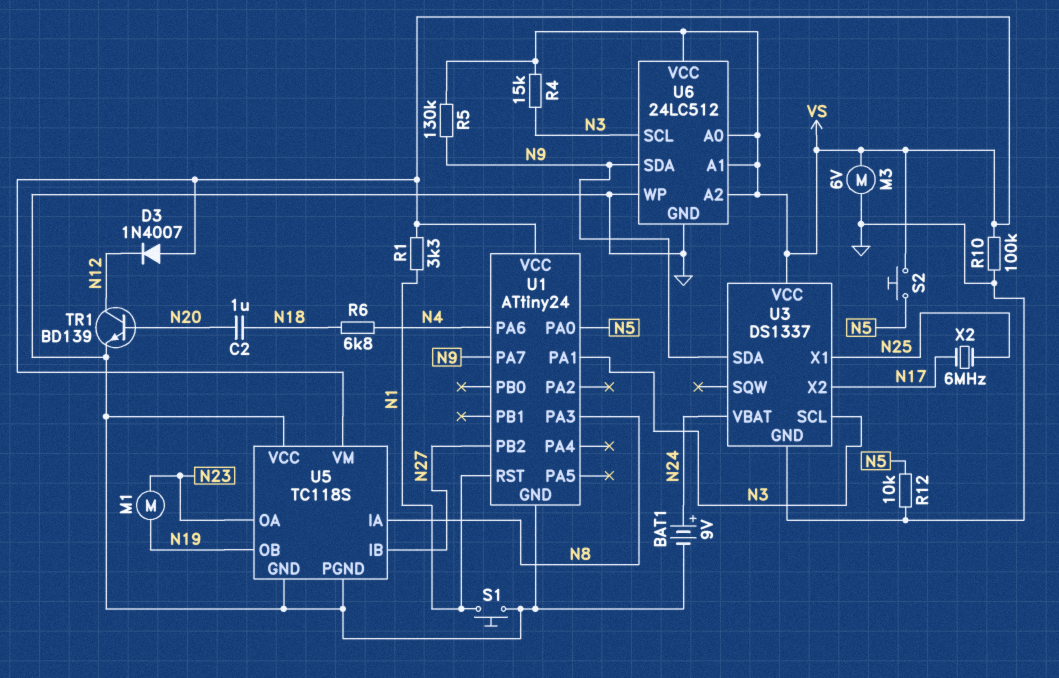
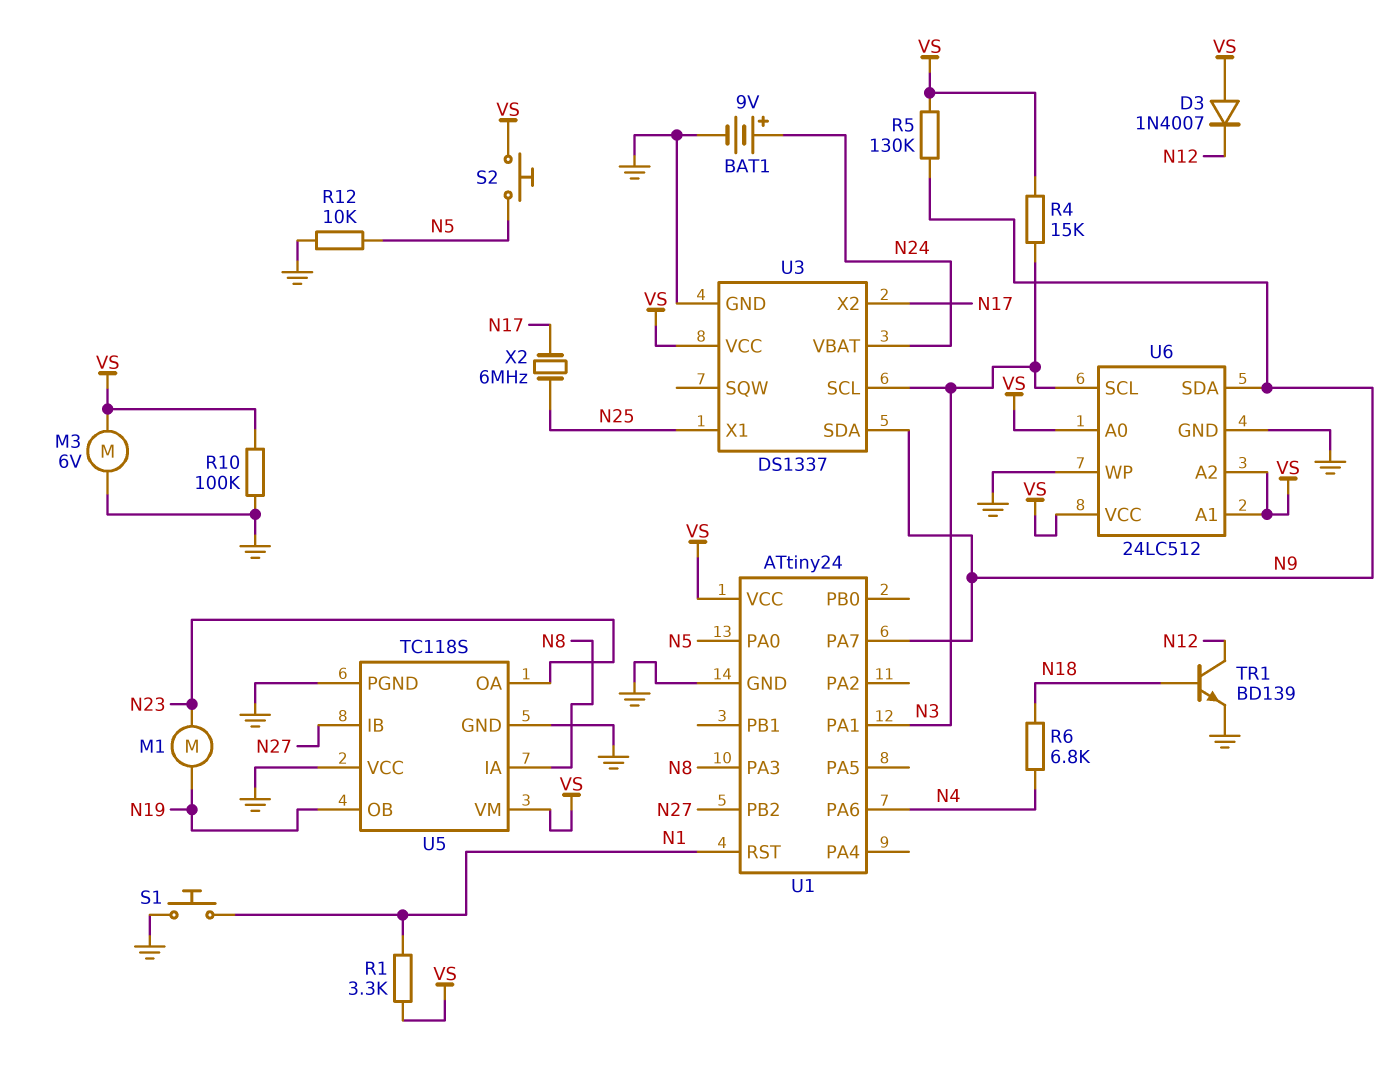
C2: 1uF (N18, N20) -> none
TR1: NPN BD139 (B N20, C N12, E GND) -> NPN BD139 (B N18, C N12, E GND)

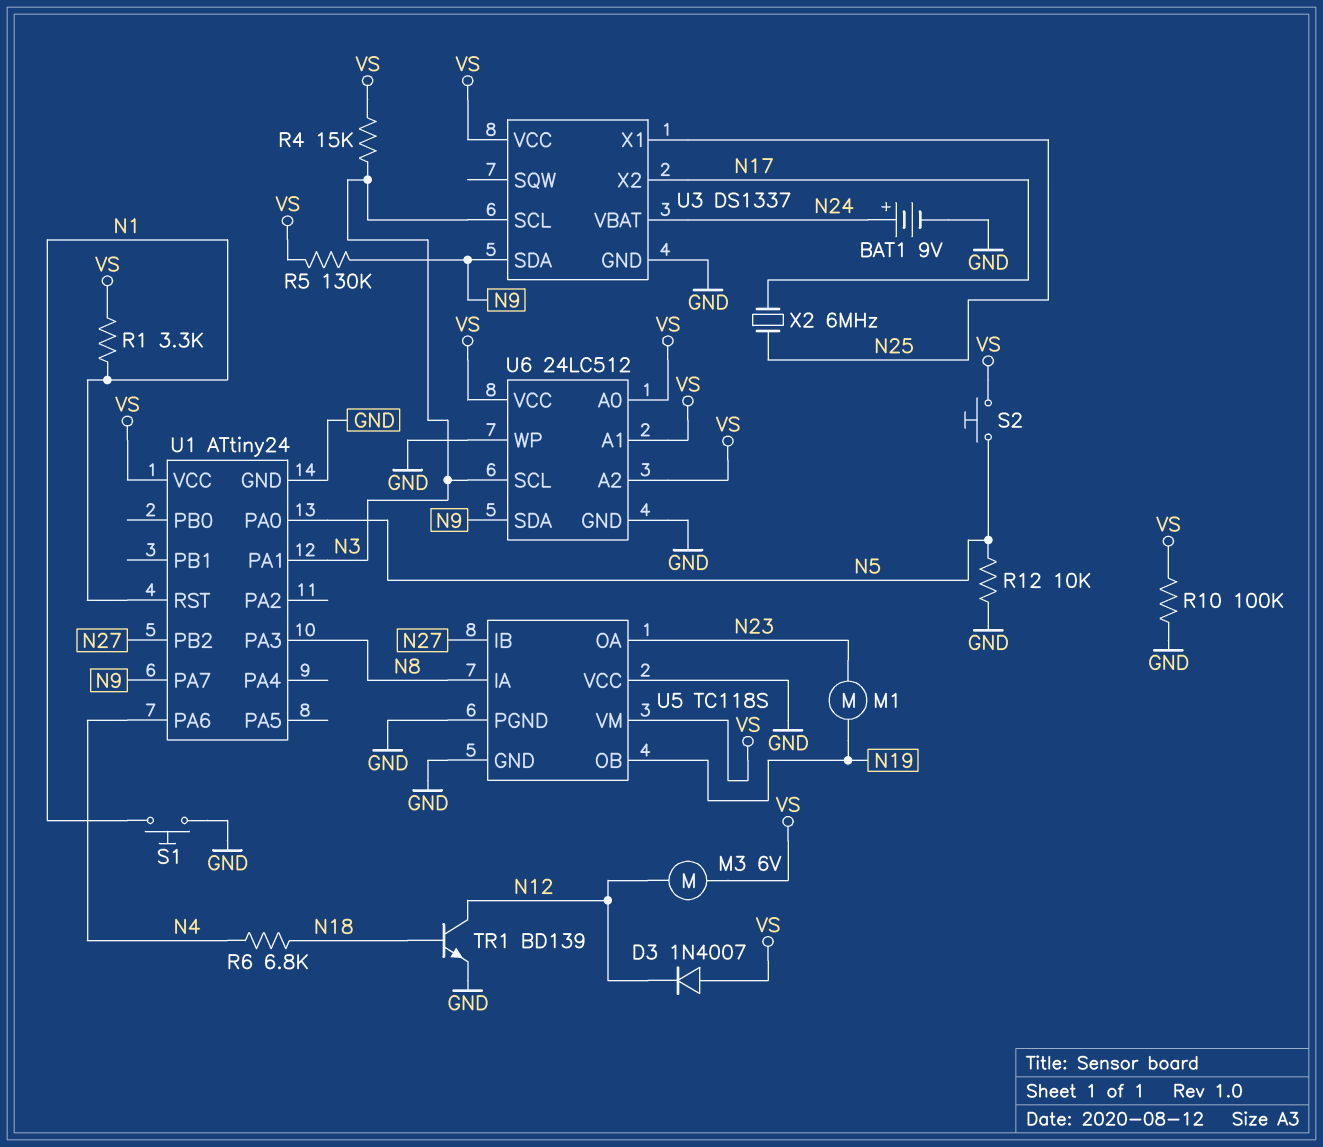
M3: motor 6V (GND, VS) -> motor 6V (N12, VS)

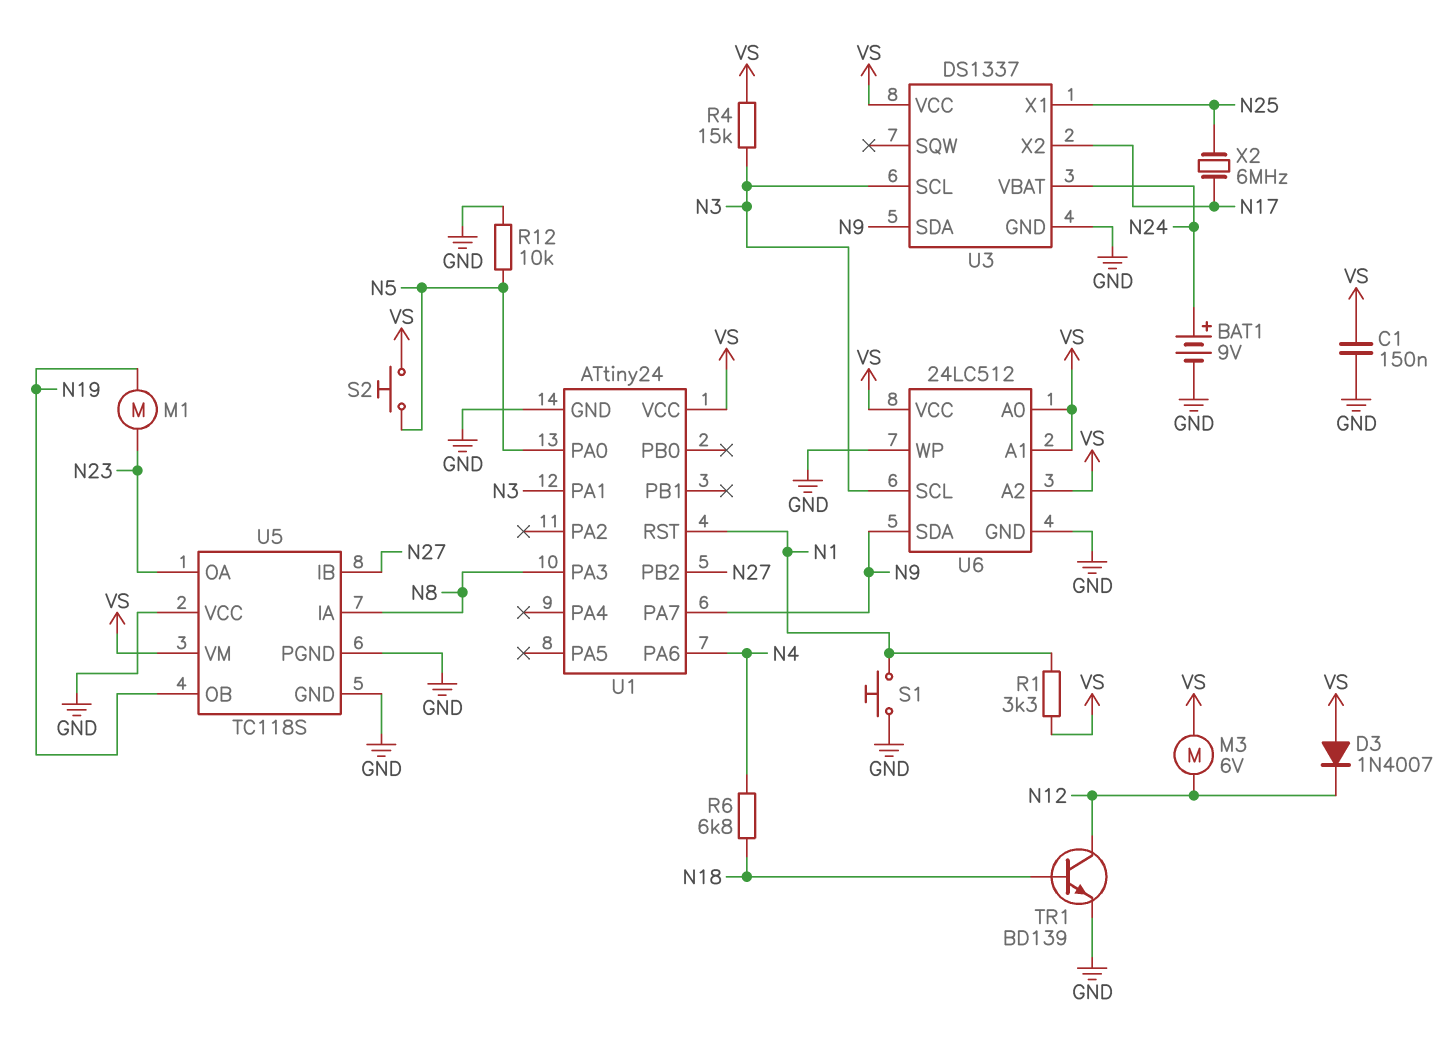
C1: none -> 150nF (GND, VS)
R5: 130k (N9, VS) -> none
R10: 100k (GND, VS) -> none

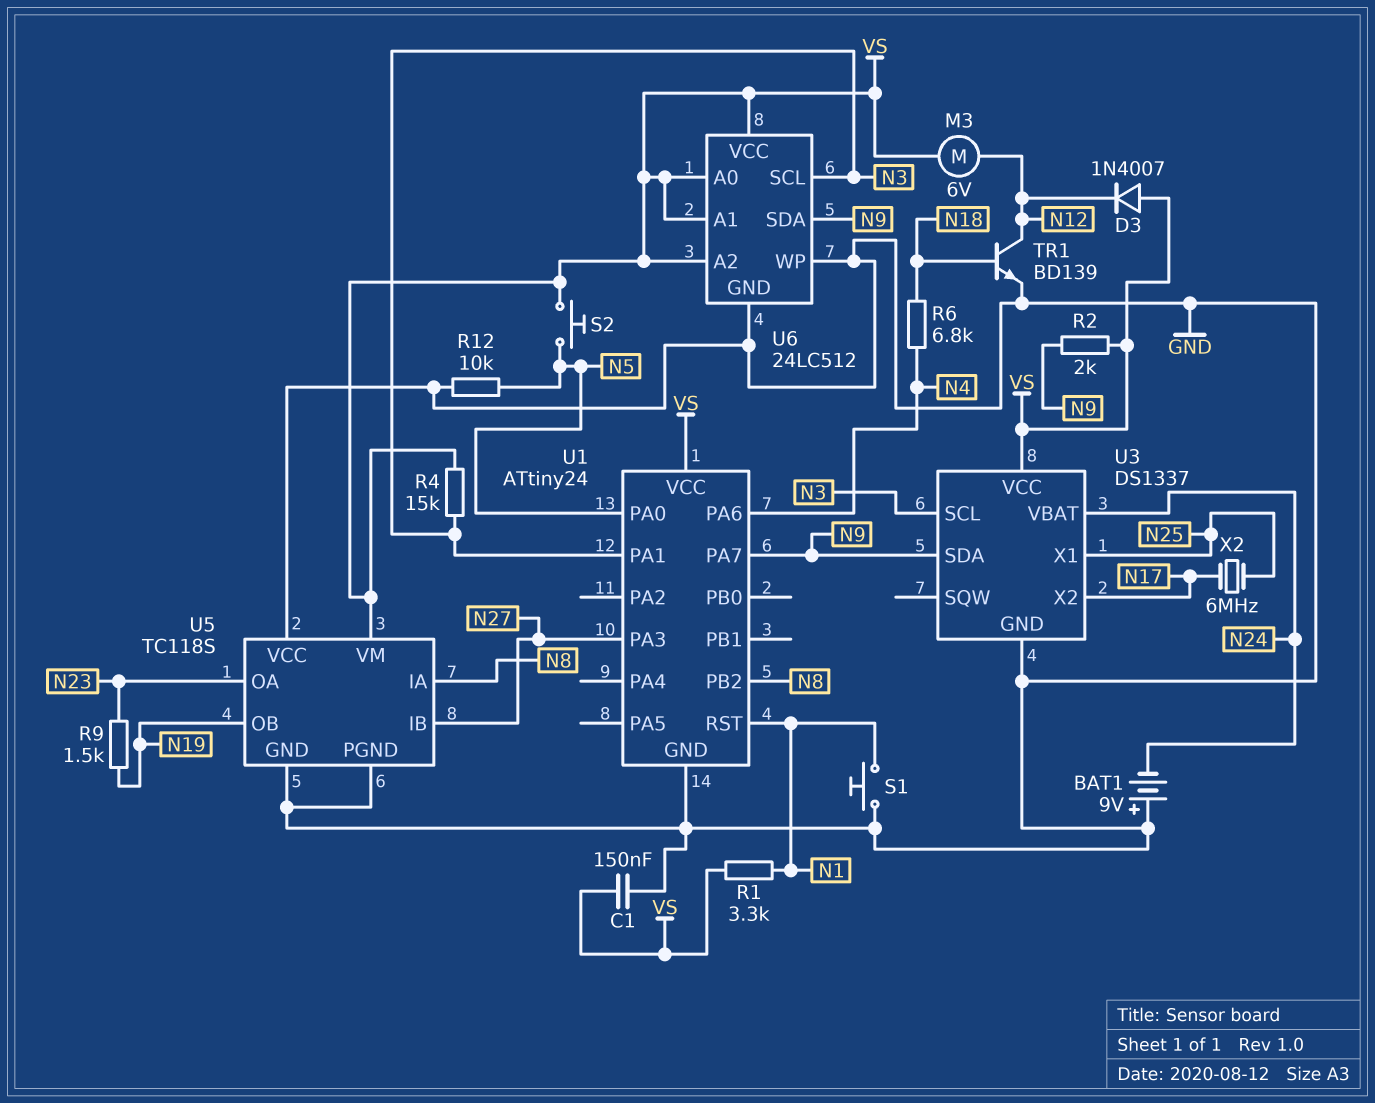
BAT1: 9V (plus N24, minus GND) -> 9V (plus GND, minus N24)
M1: motor (N19, N23) -> none
R2: none -> 2k (N9, VS)
R9: none -> 1.5k (N19, N23)
U1 pin PA3: N8 -> N27
U1 pin PB2: N27 -> N8

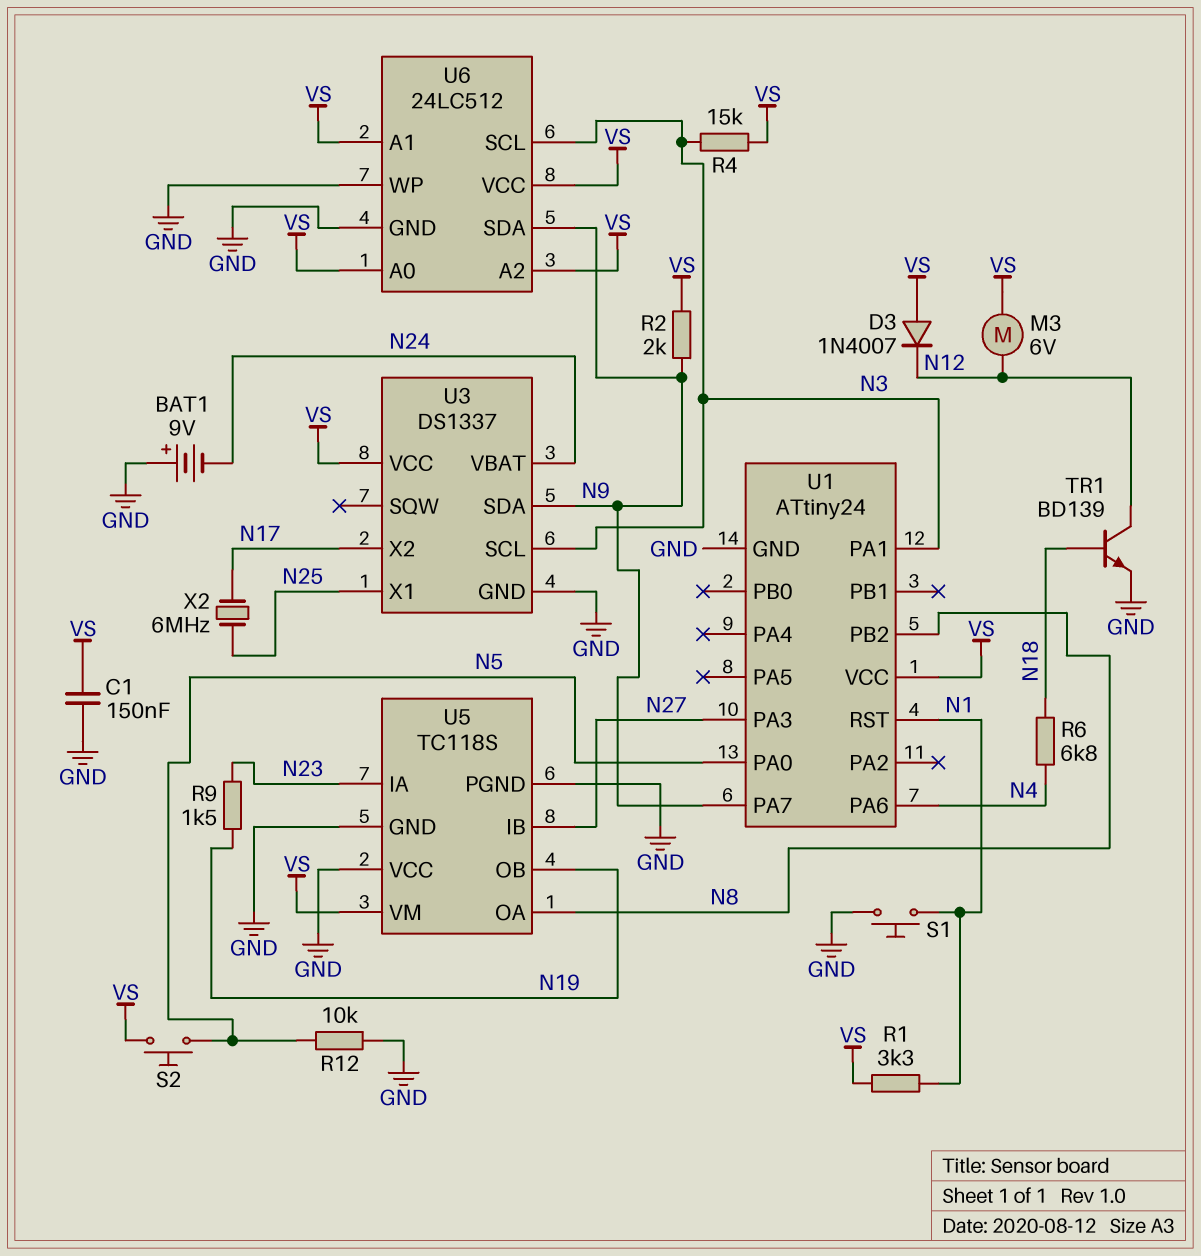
U5 pin IA: N8 -> N23
U5 pin OA: N23 -> N8

